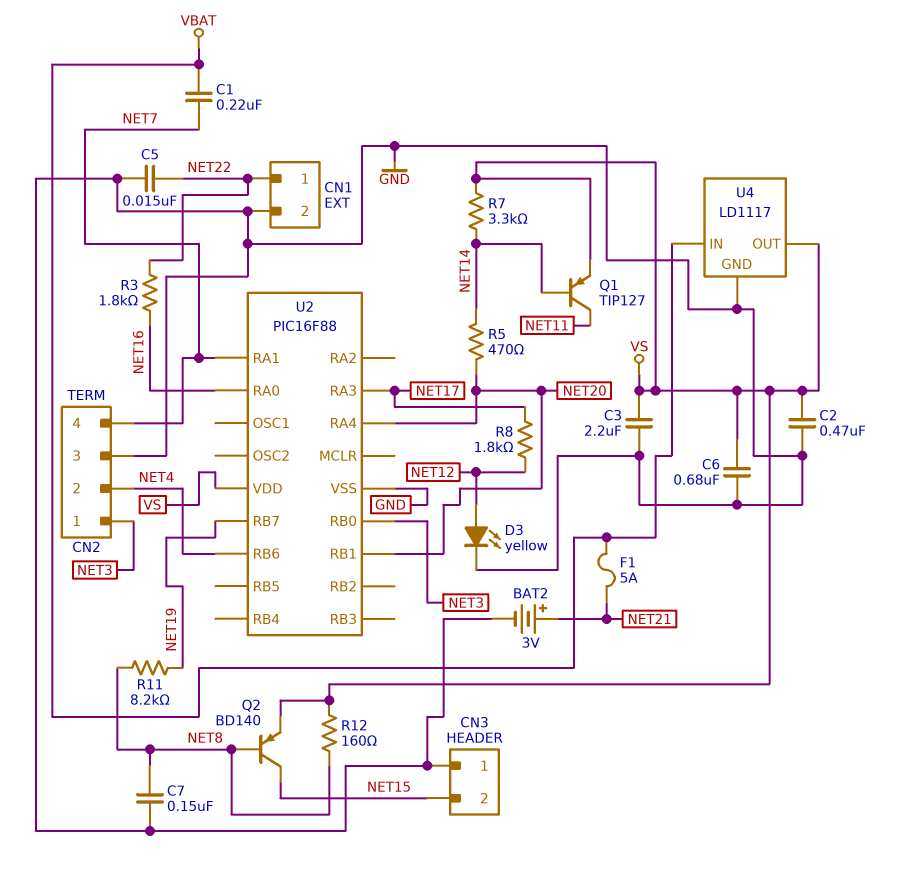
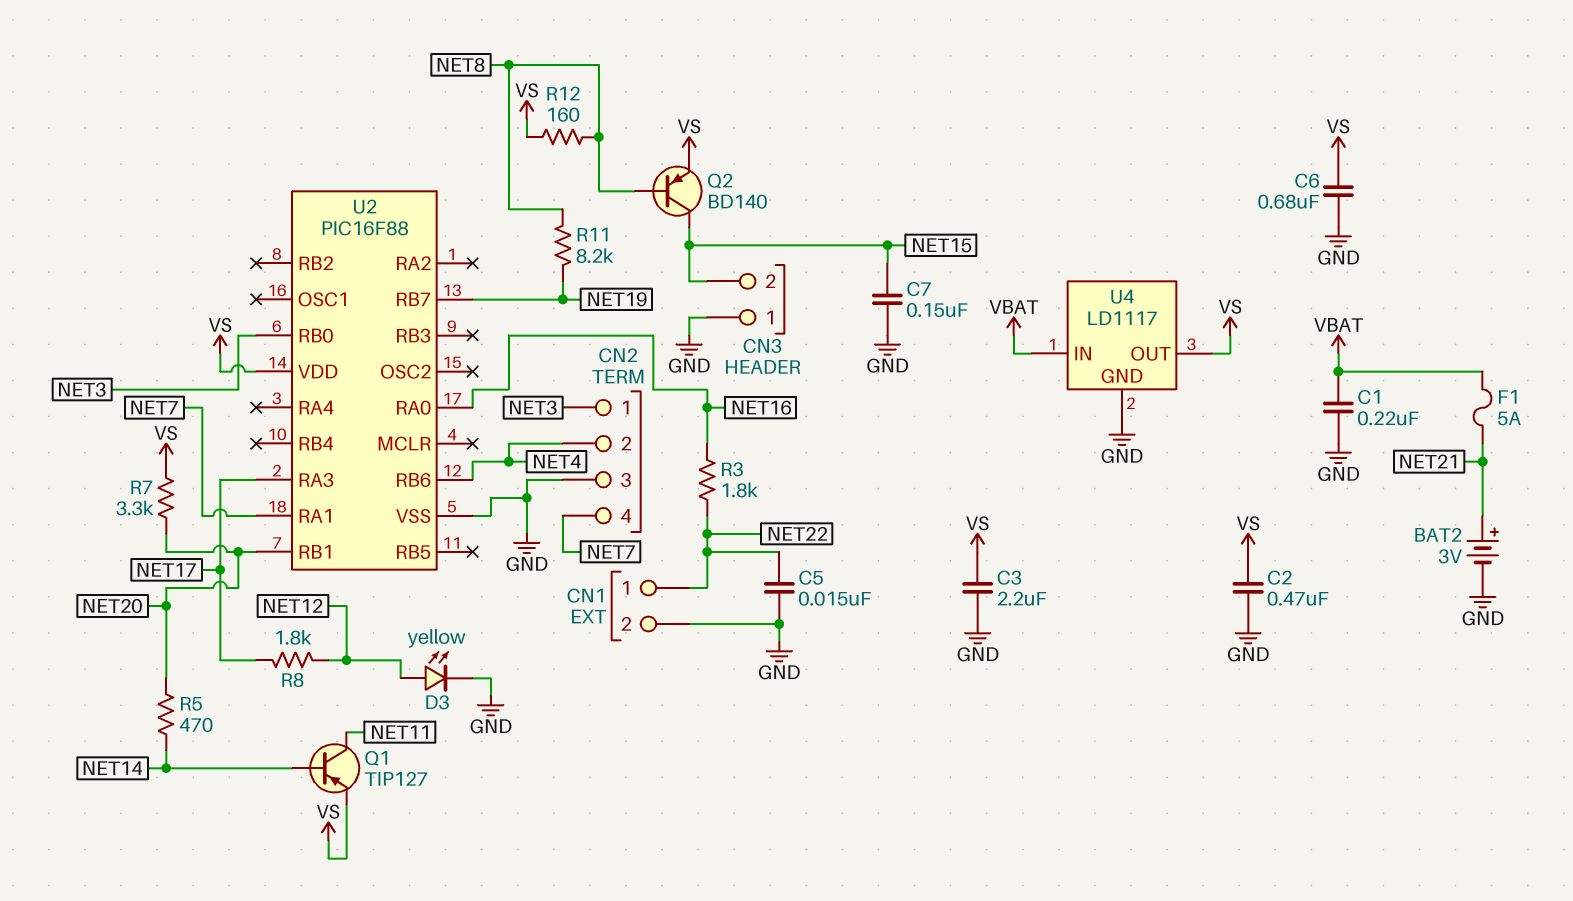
C1: 220nF (NET7, VBAT) -> 220nF (GND, VBAT)
C7: 150nF (GND, NET8) -> 150nF (GND, NET15)
R7: 3.3k (NET14, VS) -> 3.3k (NET20, VS)
U2 pin RA4: NET20 -> none

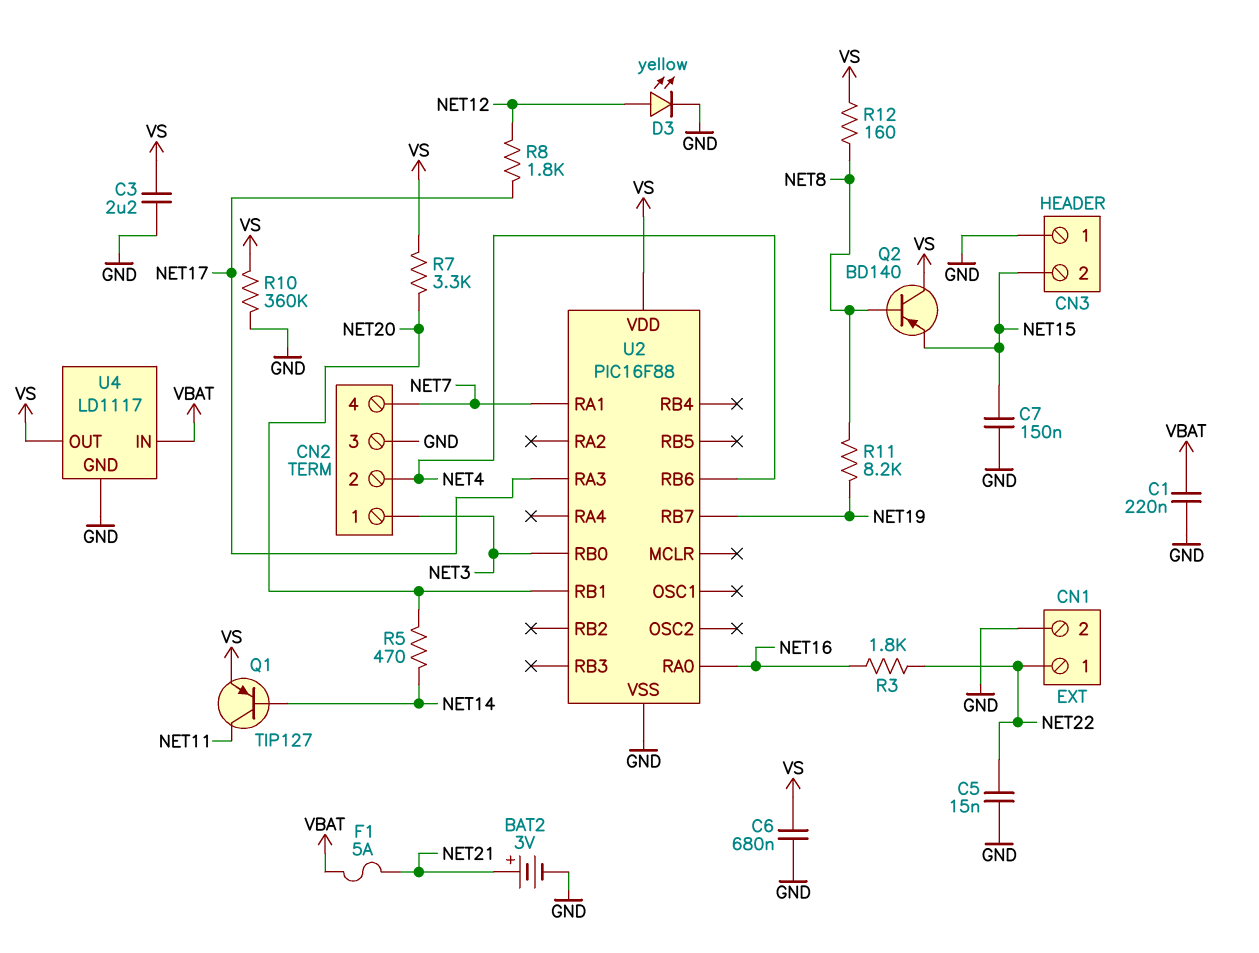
C2: 470nF (GND, VS) -> none
Q2: PNP BD140 (B NET8, C NET15, E VS) -> PNP BD140 (B NET8, C VS, E NET15)
R10: none -> 360k (GND, VS)

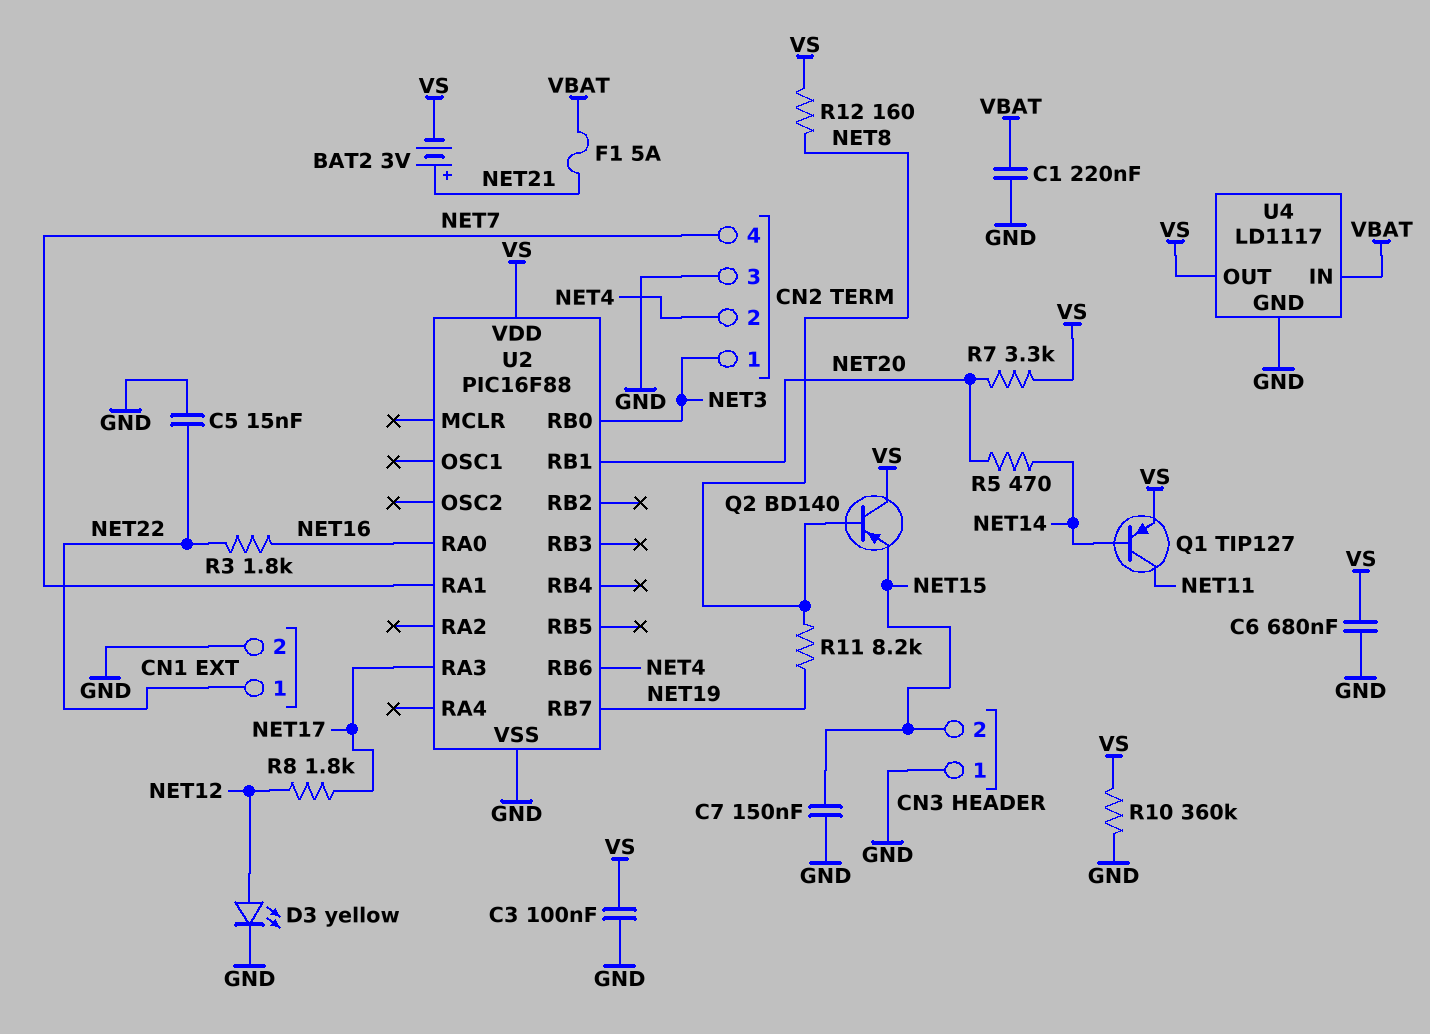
BAT2: 3V (plus NET21, minus GND) -> 3V (plus NET21, minus VS)
C3: 2.2uF (GND, VS) -> 100nF (GND, VS)

